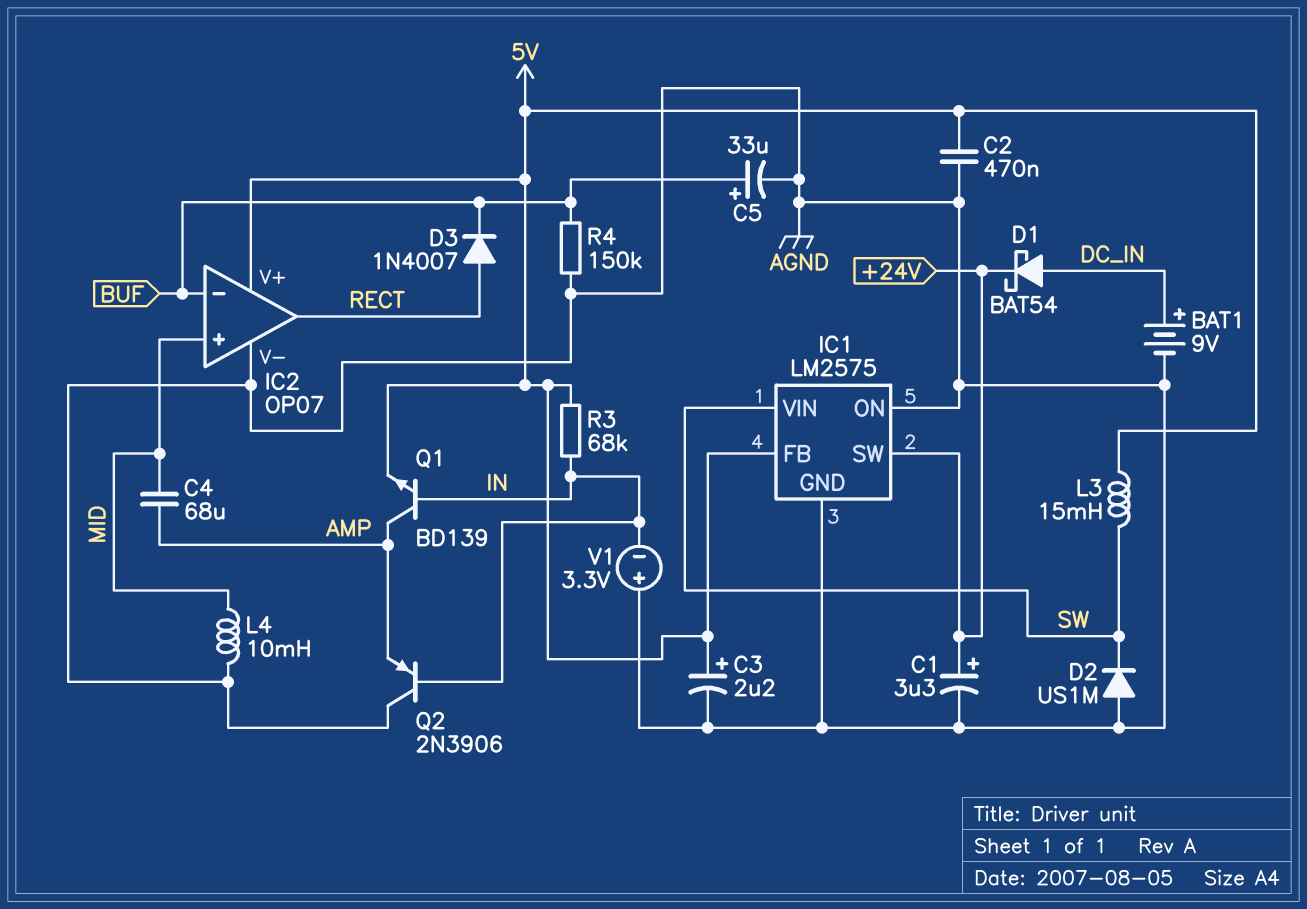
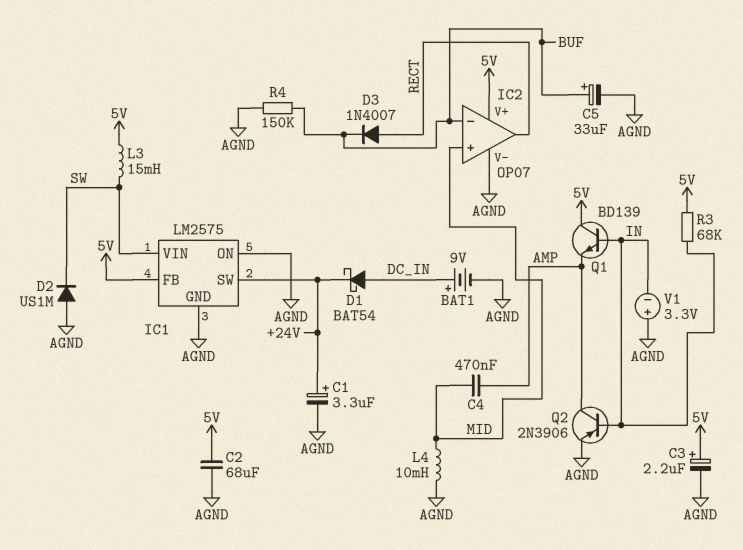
C2: 470nF (5V, AGND) -> 68uF (5V, AGND)
C4: 68uF (AMP, MID) -> 470nF (AMP, MID)
Q1: NPN BD139 (B IN, C AMP, E 5V) -> NPN BD139 (B IN, C 5V, E AMP)
Q2: PNP 2N3906 (B IN, C AGND, E AMP) -> PNP 2N3906 (B IN, C AMP, E AGND)

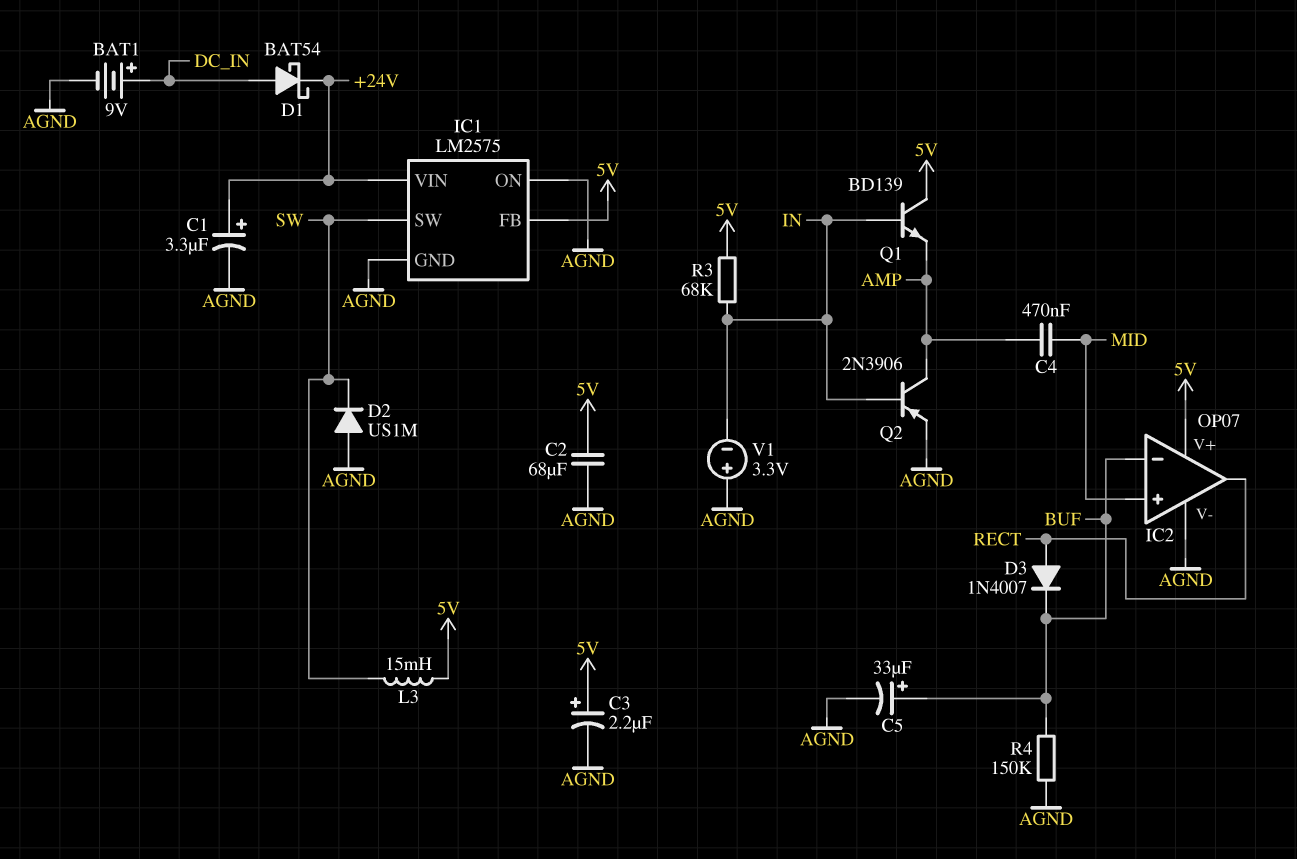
IC1 pin SW: +24V -> SW
IC1 pin VIN: SW -> +24V
L4: 10mH (AGND, MID) -> none

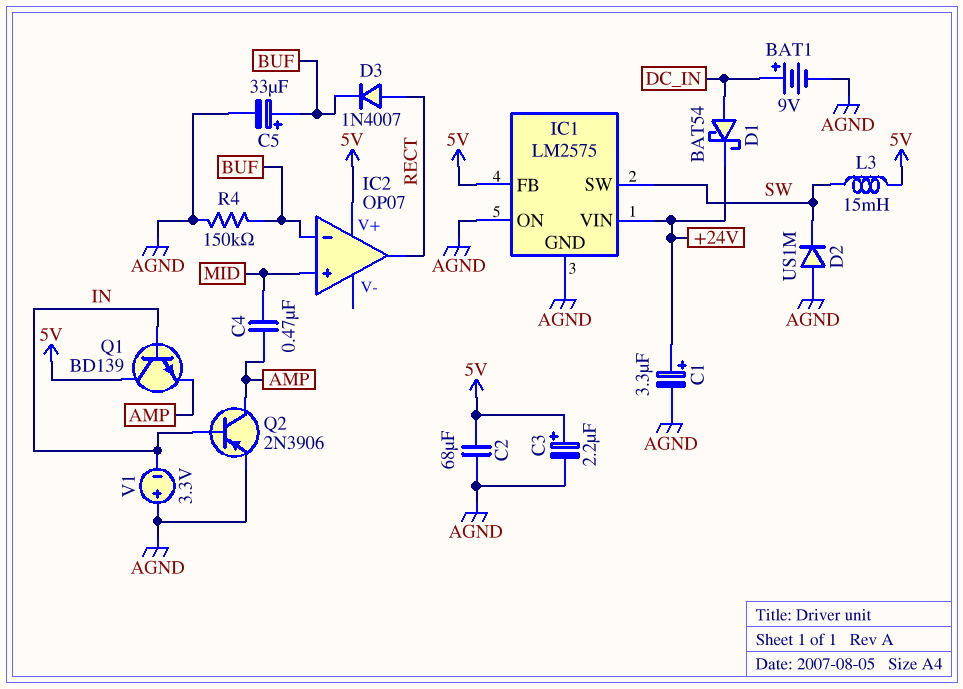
IC2 pin V-: AGND -> none
R3: 68k (5V, IN) -> none

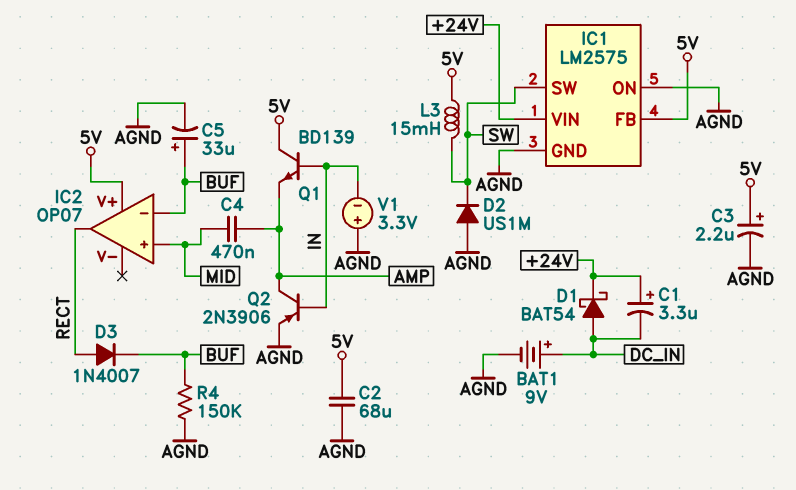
C1: 3.3uF (plus +24V, minus AGND) -> 3.3uF (plus +24V, minus DC_IN)

